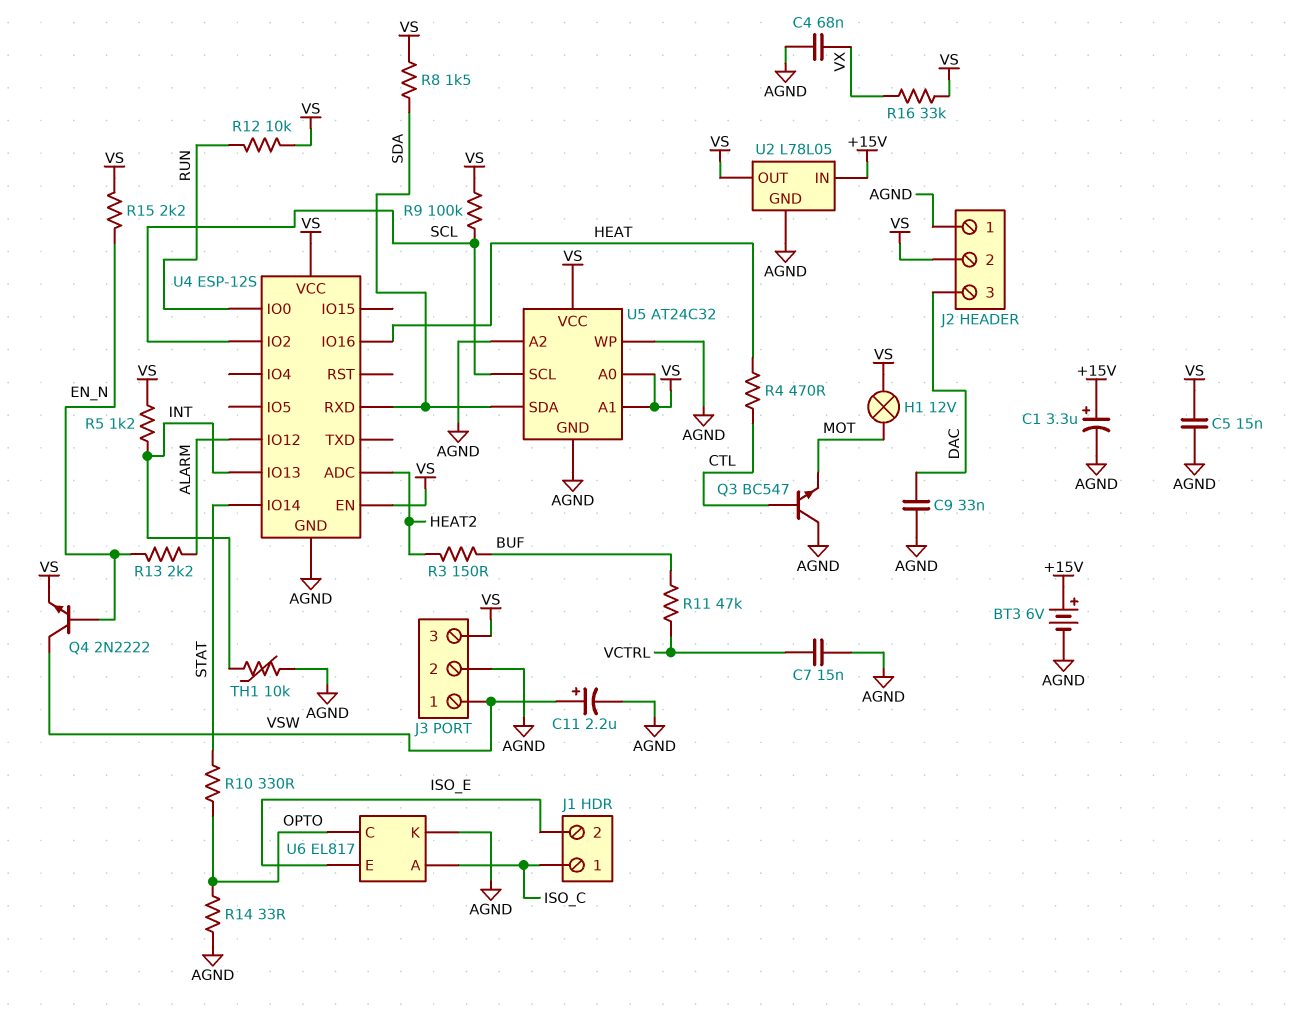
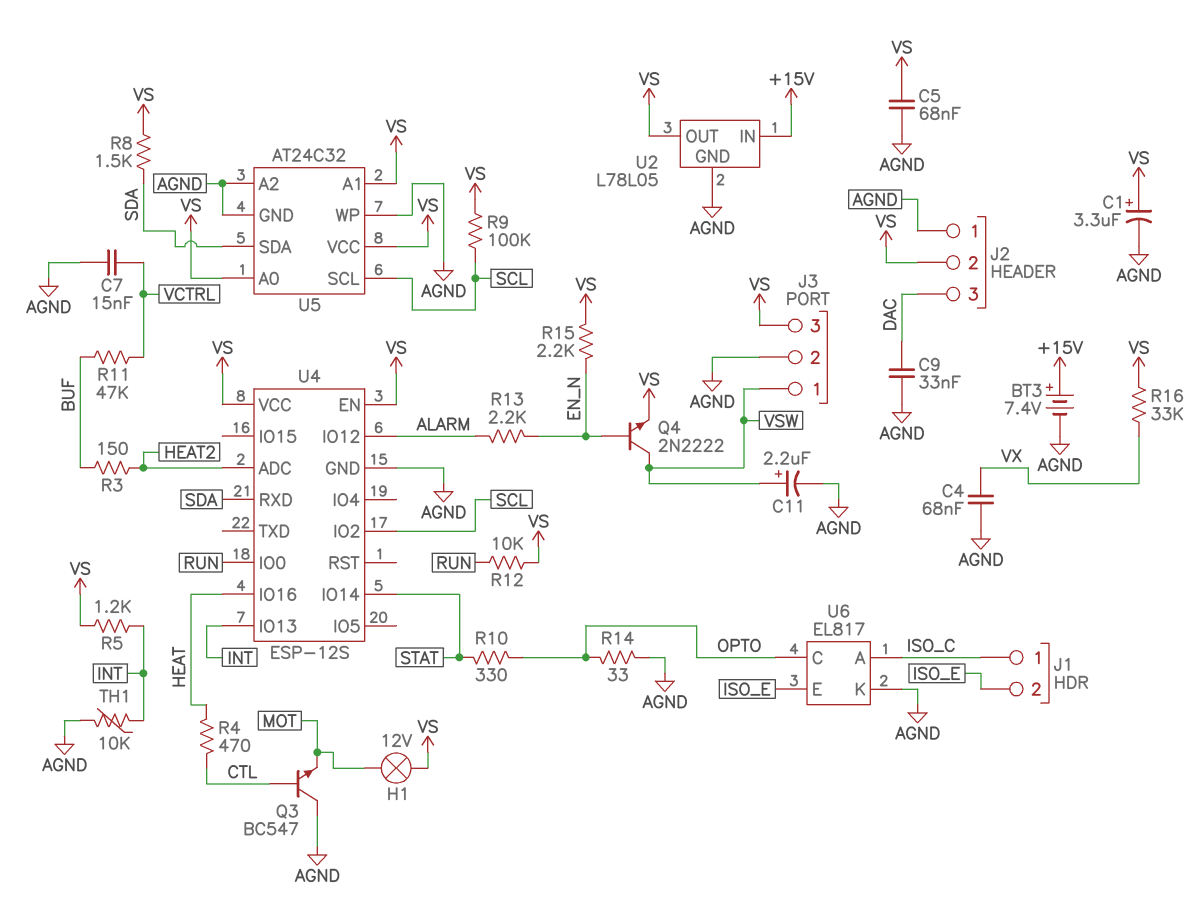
BT3: 6V (plus +15V, minus AGND) -> 7.4V (plus +15V, minus AGND)
C1: 3.3uF (plus +15V, minus AGND) -> 3.3uF (plus VS, minus AGND)
C5: 15nF (AGND, VS) -> 68nF (AGND, VS)

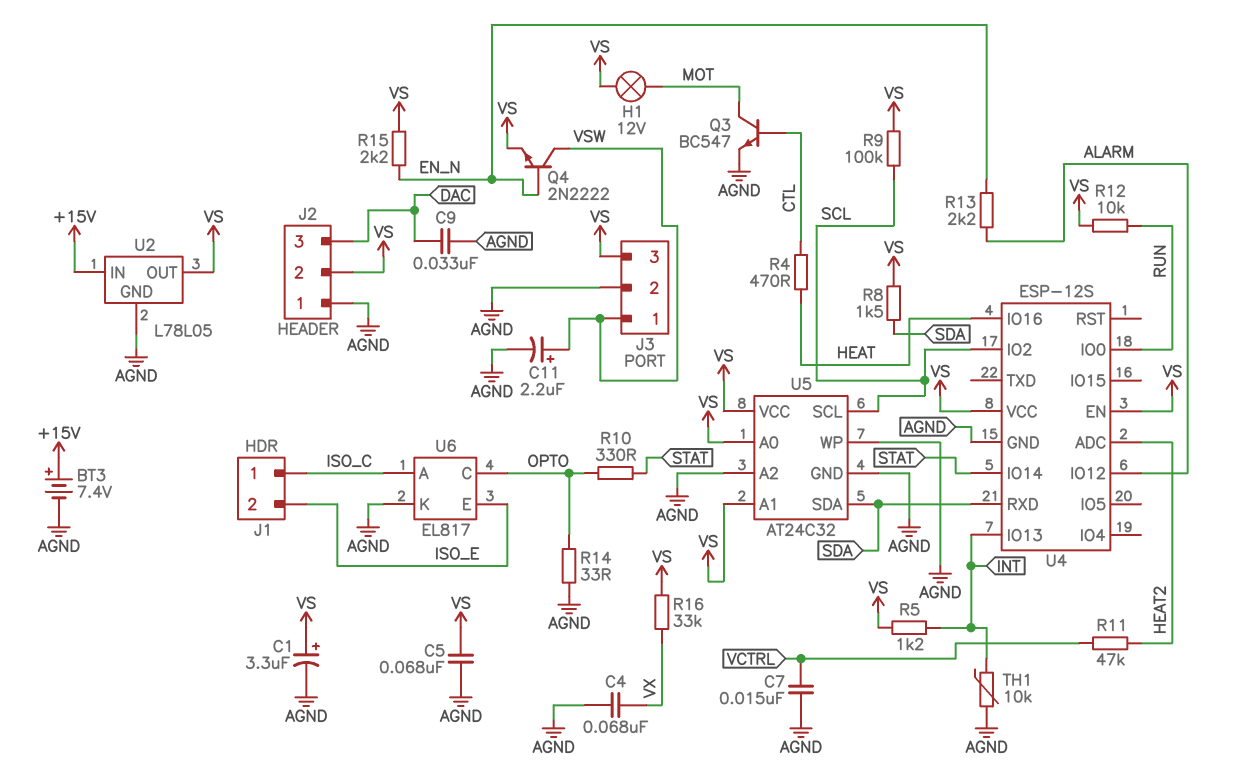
Q3: NPN BC547 (B CTL, C AGND, E MOT) -> NPN BC547 (B CTL, C MOT, E AGND)
R3: 150 (BUF, HEAT2) -> none
R11: 47k (BUF, VCTRL) -> 47k (HEAT2, VCTRL)

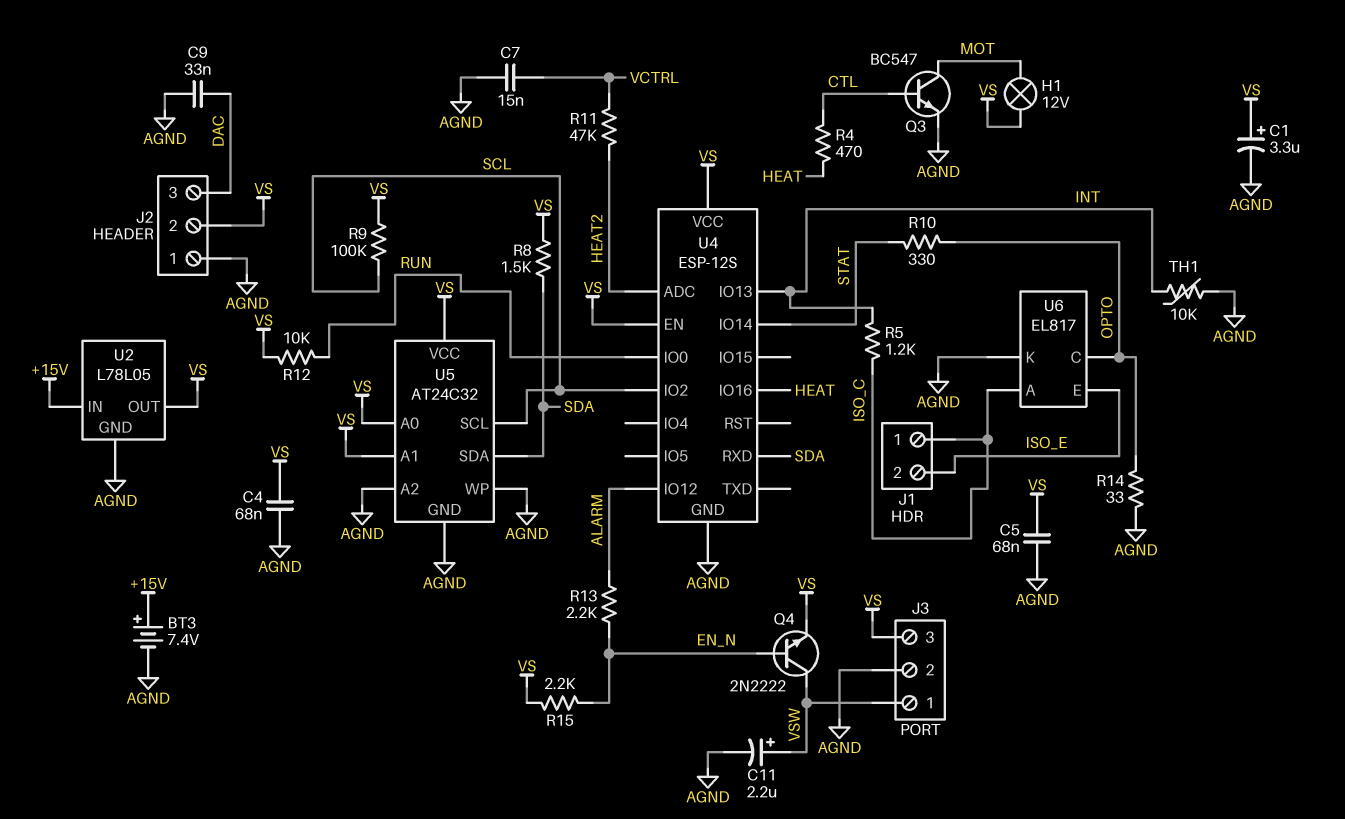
C4: 68nF (AGND, VX) -> 68nF (AGND, VS)
R5: 1.2k (INT, VS) -> 1.2k (INT, ISO_C)
R16: 33k (VS, VX) -> none

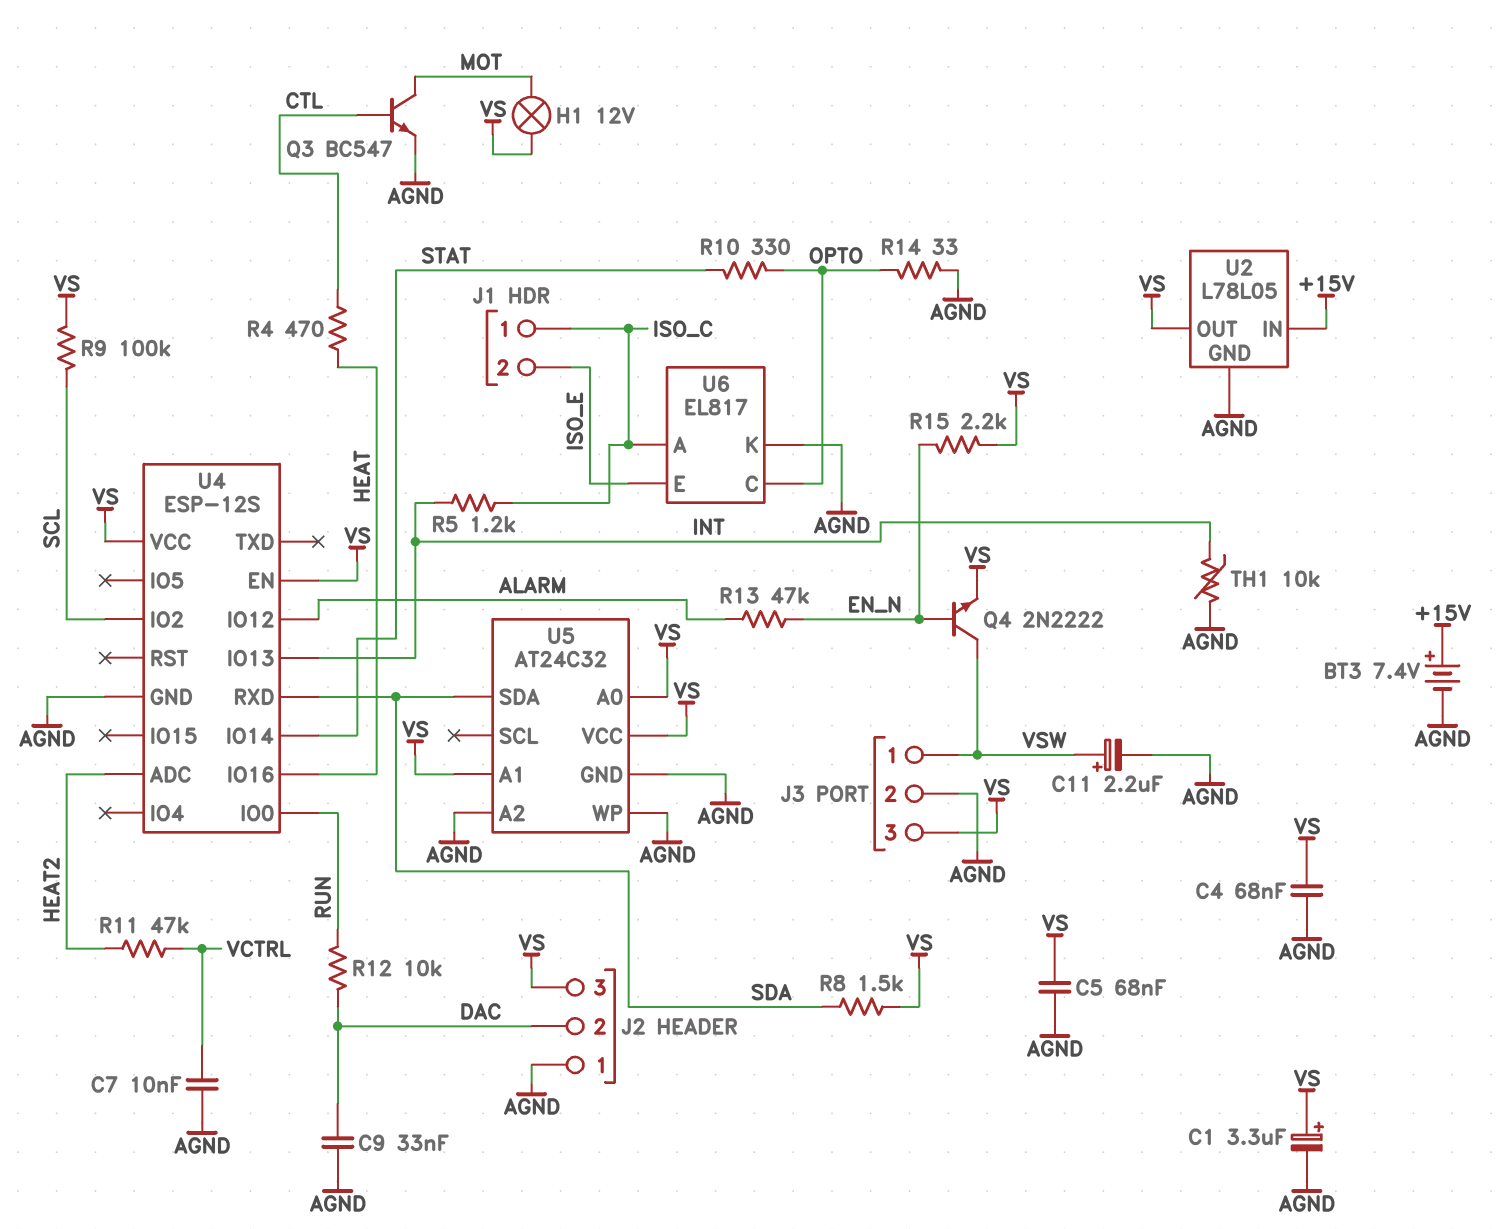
C7: 15nF (AGND, VCTRL) -> 10nF (AGND, VCTRL)
J2 pin 2: VS -> DAC
J2 pin 3: DAC -> VS
R12: 10k (RUN, VS) -> 10k (DAC, RUN)
R13: 2.2k (ALARM, EN_N) -> 47k (ALARM, EN_N)
U5 pin SCL: SCL -> none

